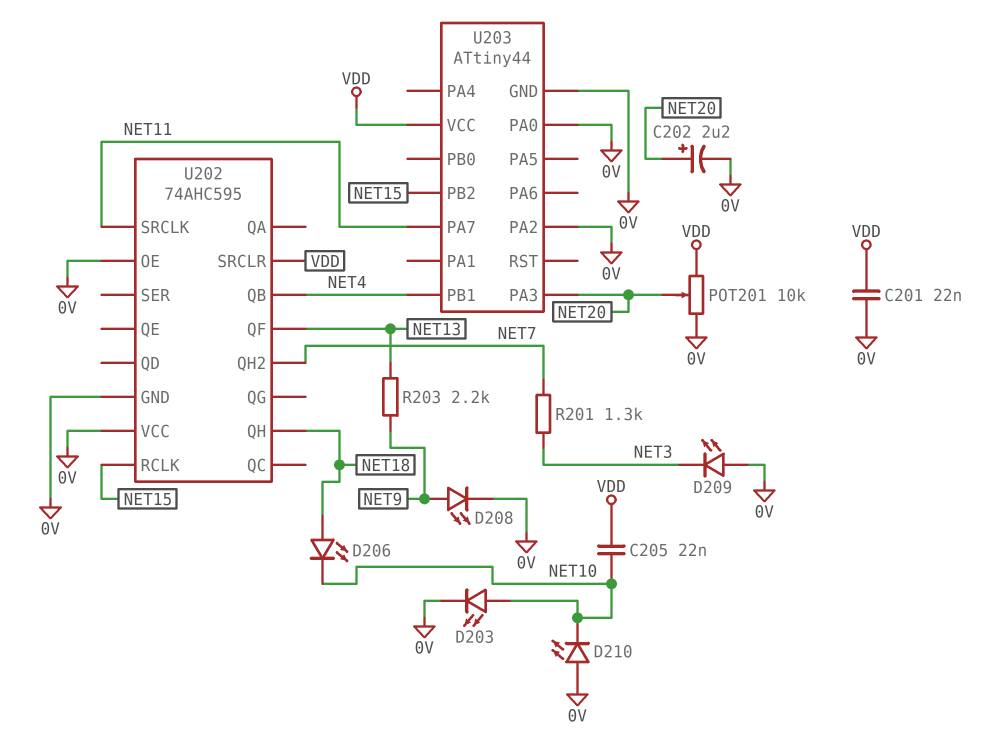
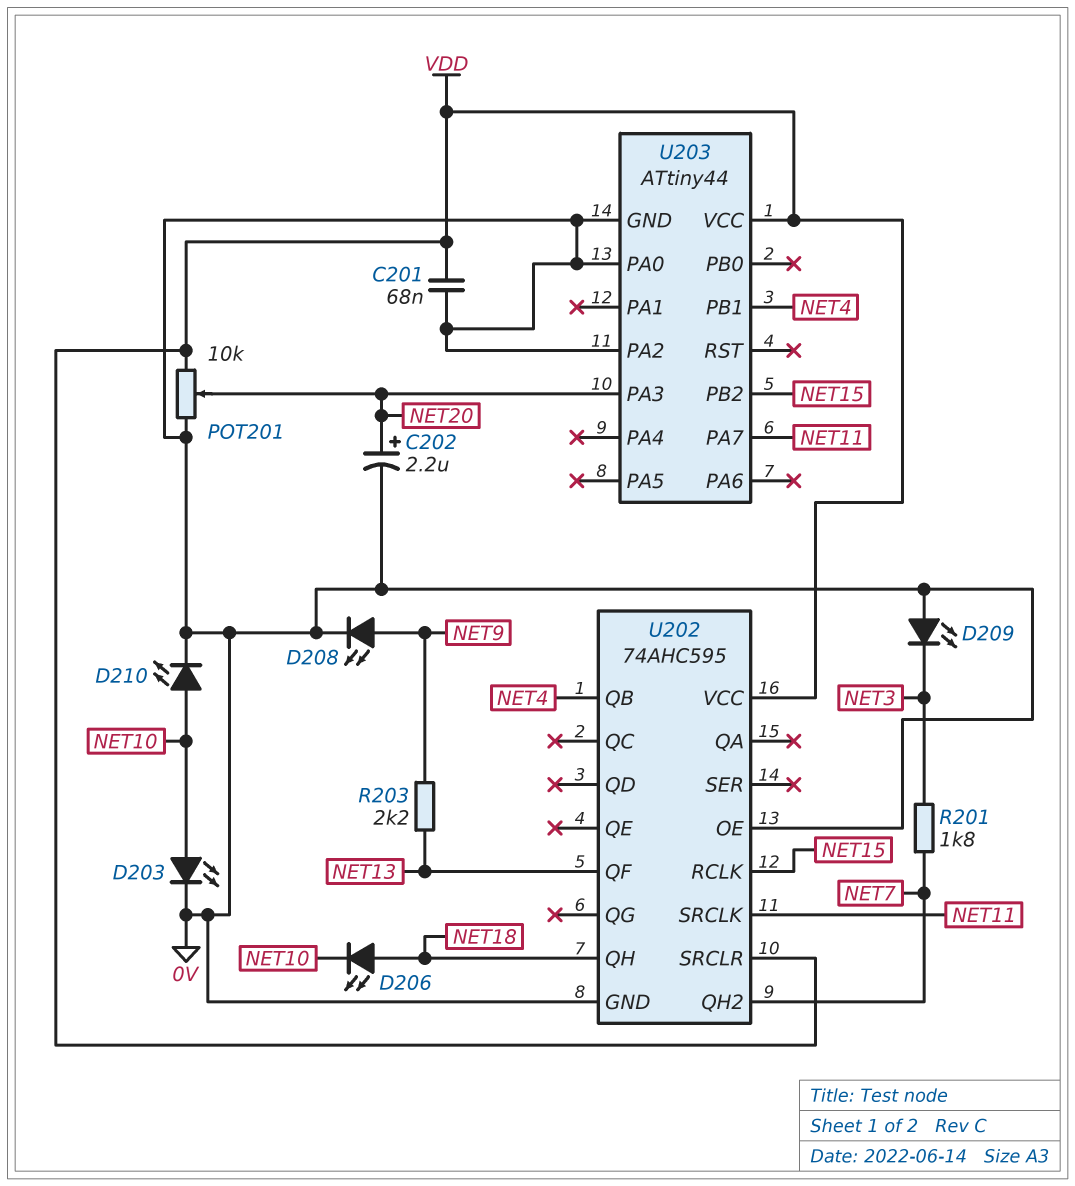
C201: 22nF (0V, VDD) -> 68nF (0V, VDD)
C205: 22nF (NET10, VDD) -> none
D210: LED (A 0V, K NET10) -> LED (A NET10, K 0V)
R201: 1.3k (NET3, NET7) -> 1.8k (NET3, NET7)
U202 pin VCC: 0V -> VDD

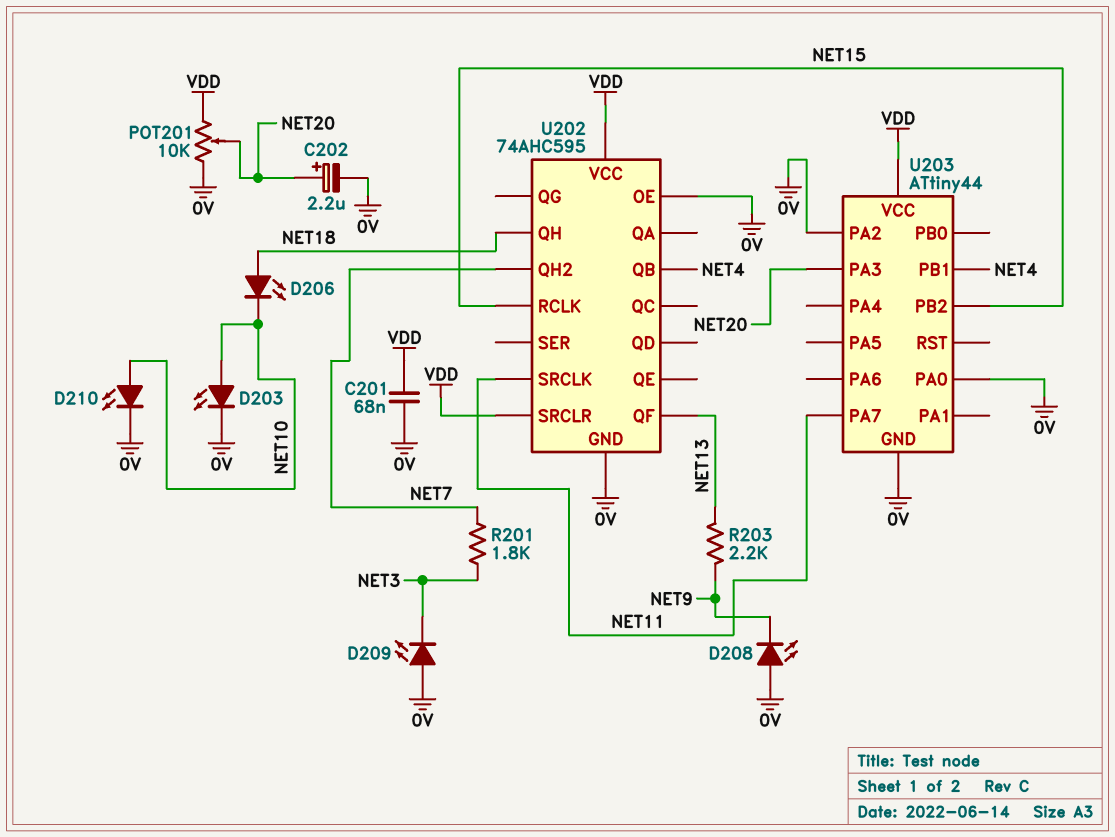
D208: LED (A NET9, K 0V) -> LED (A 0V, K NET9)

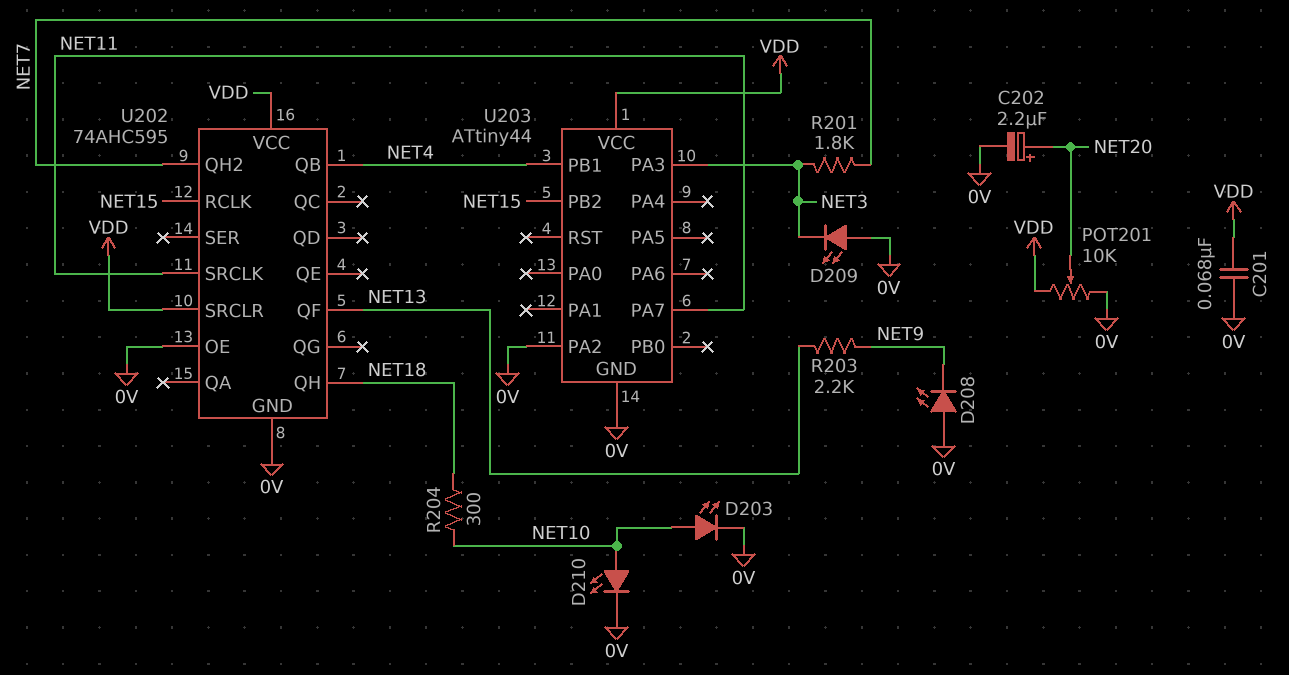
D206: LED (A NET18, K NET10) -> none
R204: none -> 300 (NET10, NET18)
U203 pin PA0: 0V -> none
U203 pin PA3: NET20 -> NET3

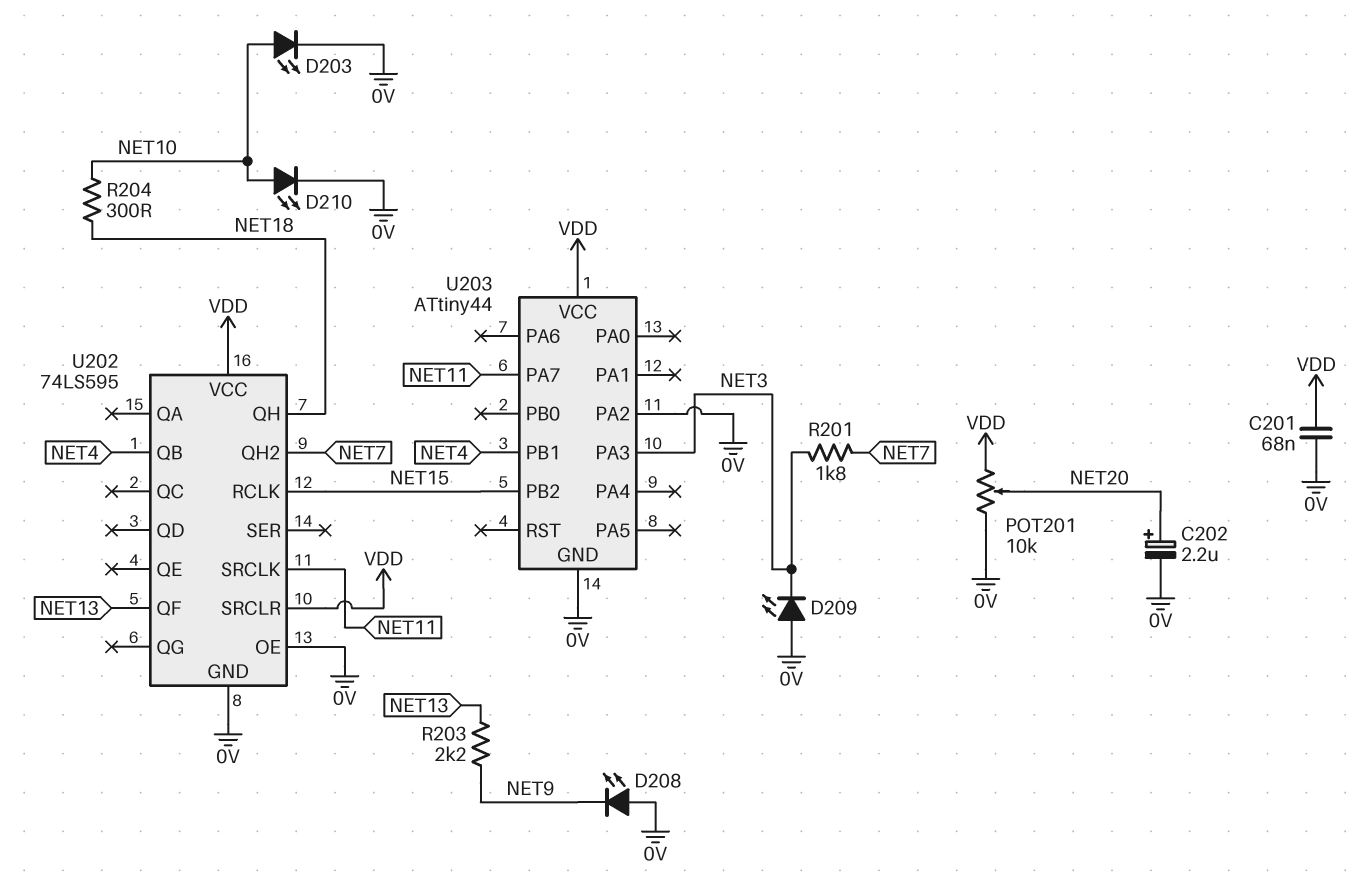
U202: 74AHC595 -> 74LS595

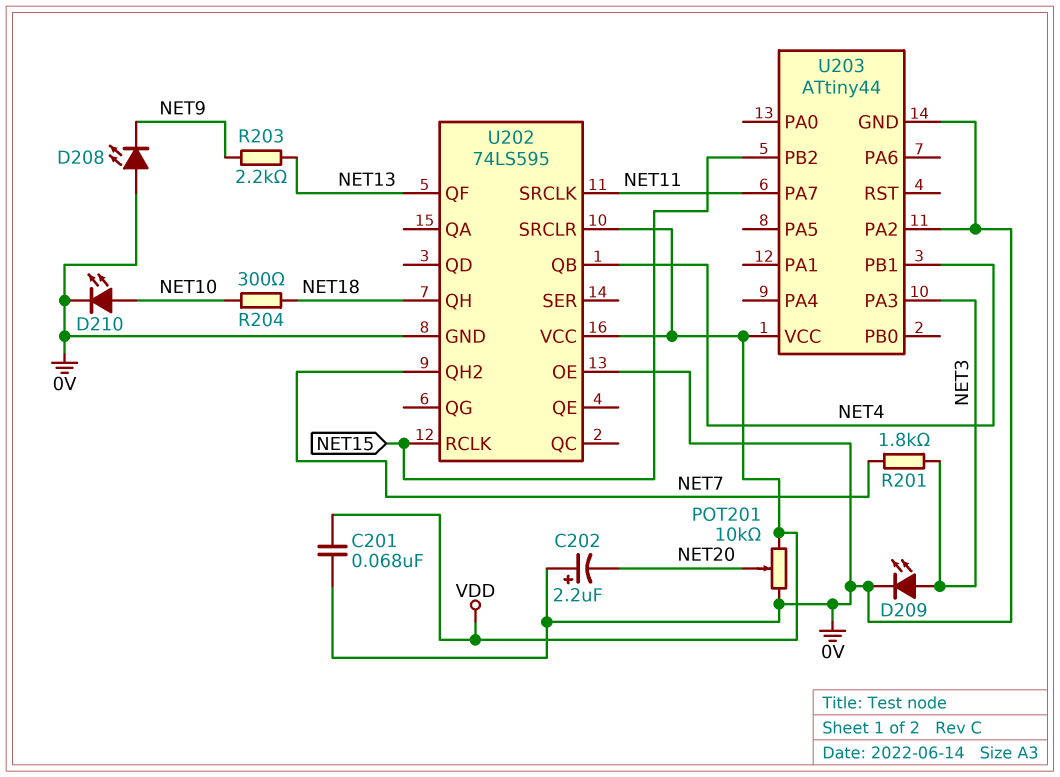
C202: 2.2uF (plus NET20, minus 0V) -> 2.2uF (plus 0V, minus NET20)
D203: LED (A NET10, K 0V) -> none
D209: LED (A 0V, K NET3) -> LED (A NET3, K 0V)

